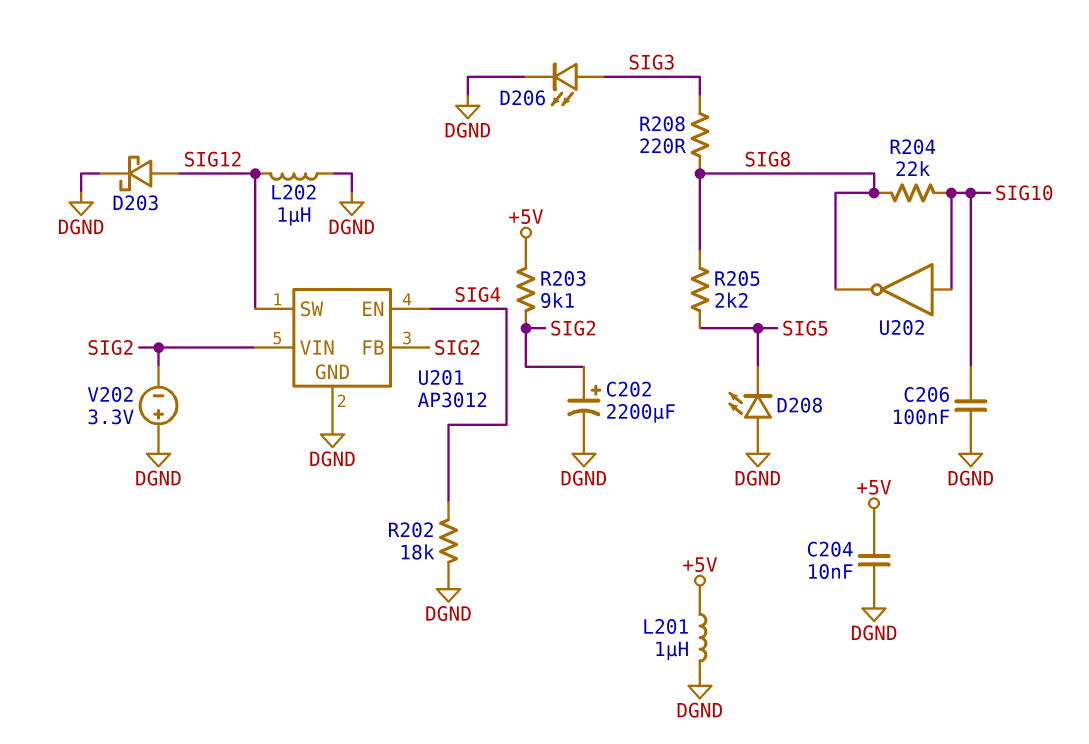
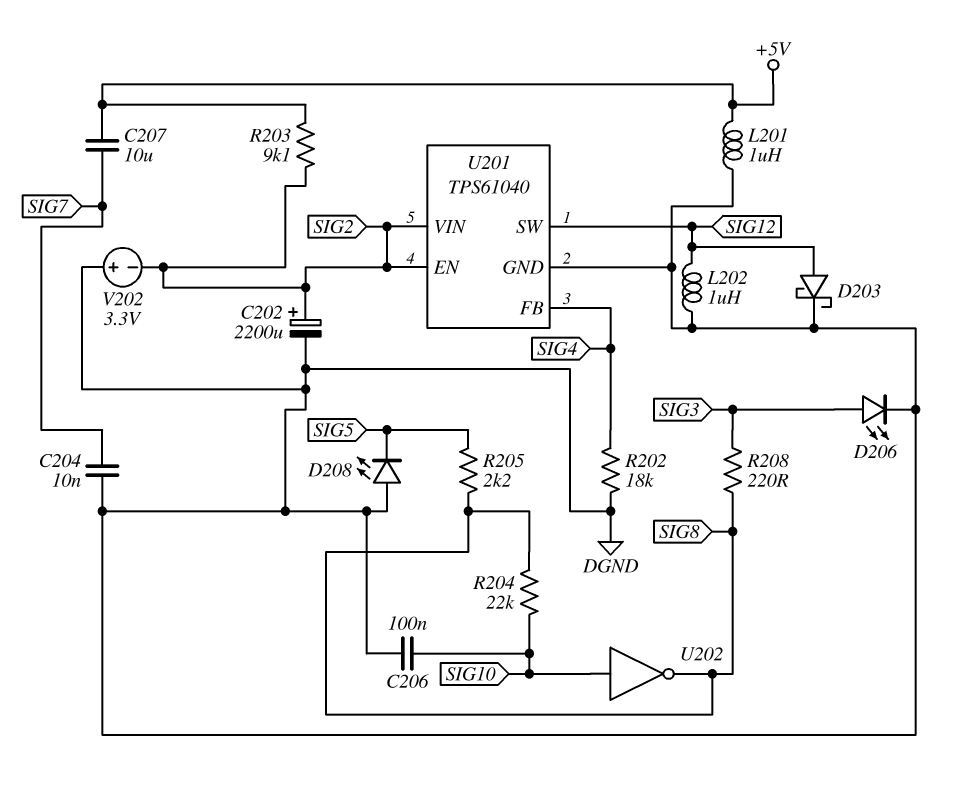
C204: 10nF (+5V, DGND) -> 10nF (DGND, SIG7)
C207: none -> 10uF (+5V, SIG7)
U201: AP3012 -> TPS61040
U201 pin EN: SIG4 -> SIG2
U201 pin FB: SIG2 -> SIG4

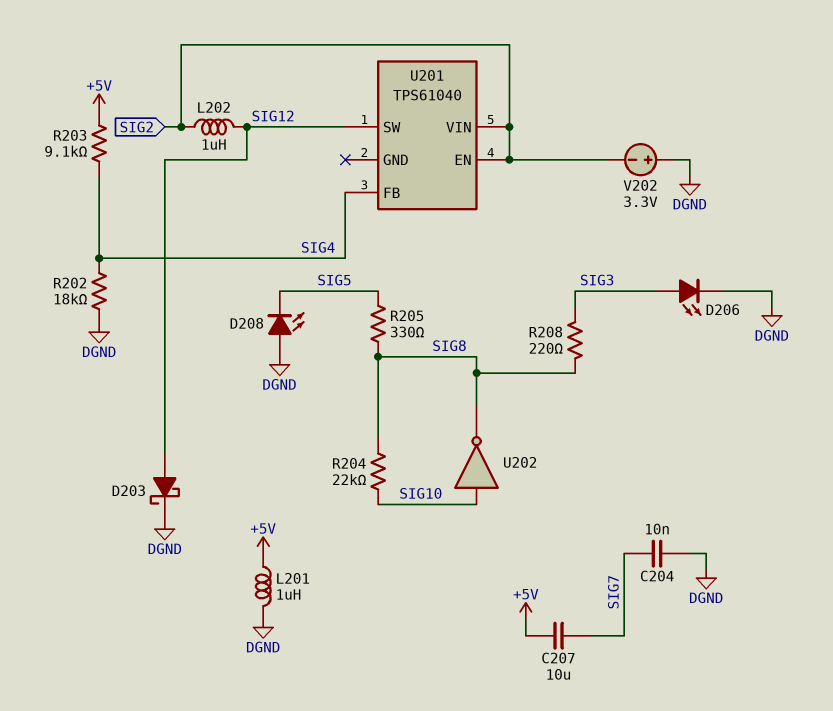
C202: 2200uF (plus SIG2, minus DGND) -> none
C206: 100nF (DGND, SIG10) -> none
L202: 1uH (DGND, SIG12) -> 1uH (SIG2, SIG12)
R203: 9.1k (+5V, SIG2) -> 9.1k (+5V, SIG4)
R205: 2.2k (SIG5, SIG8) -> 330 (SIG5, SIG8)
U201 pin GND: DGND -> none

